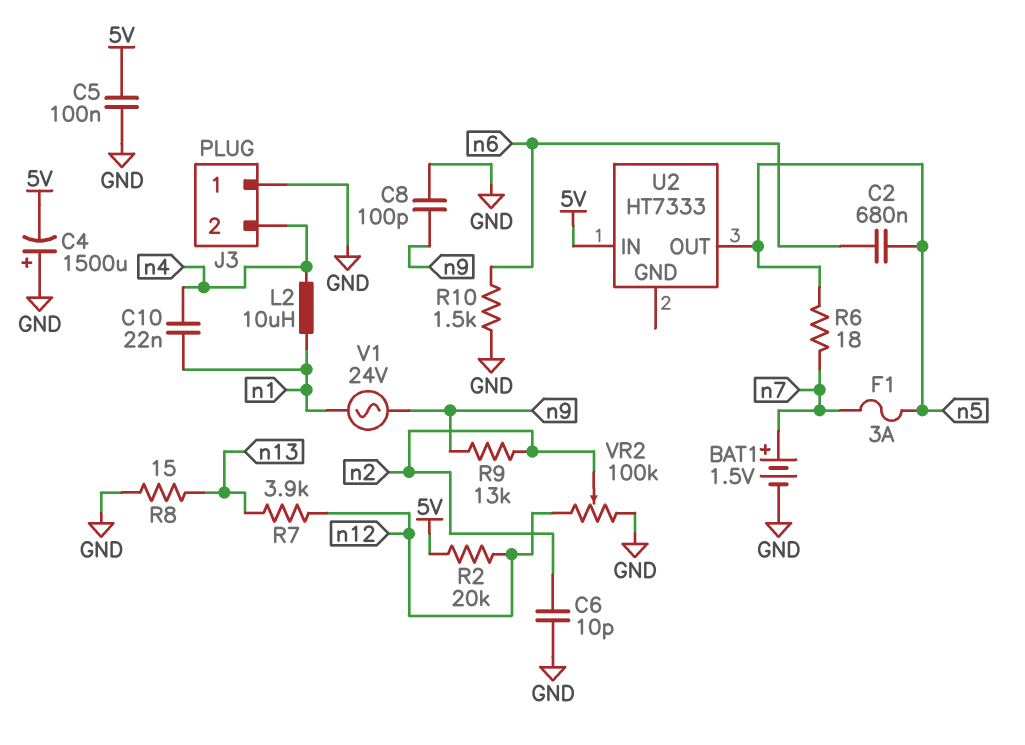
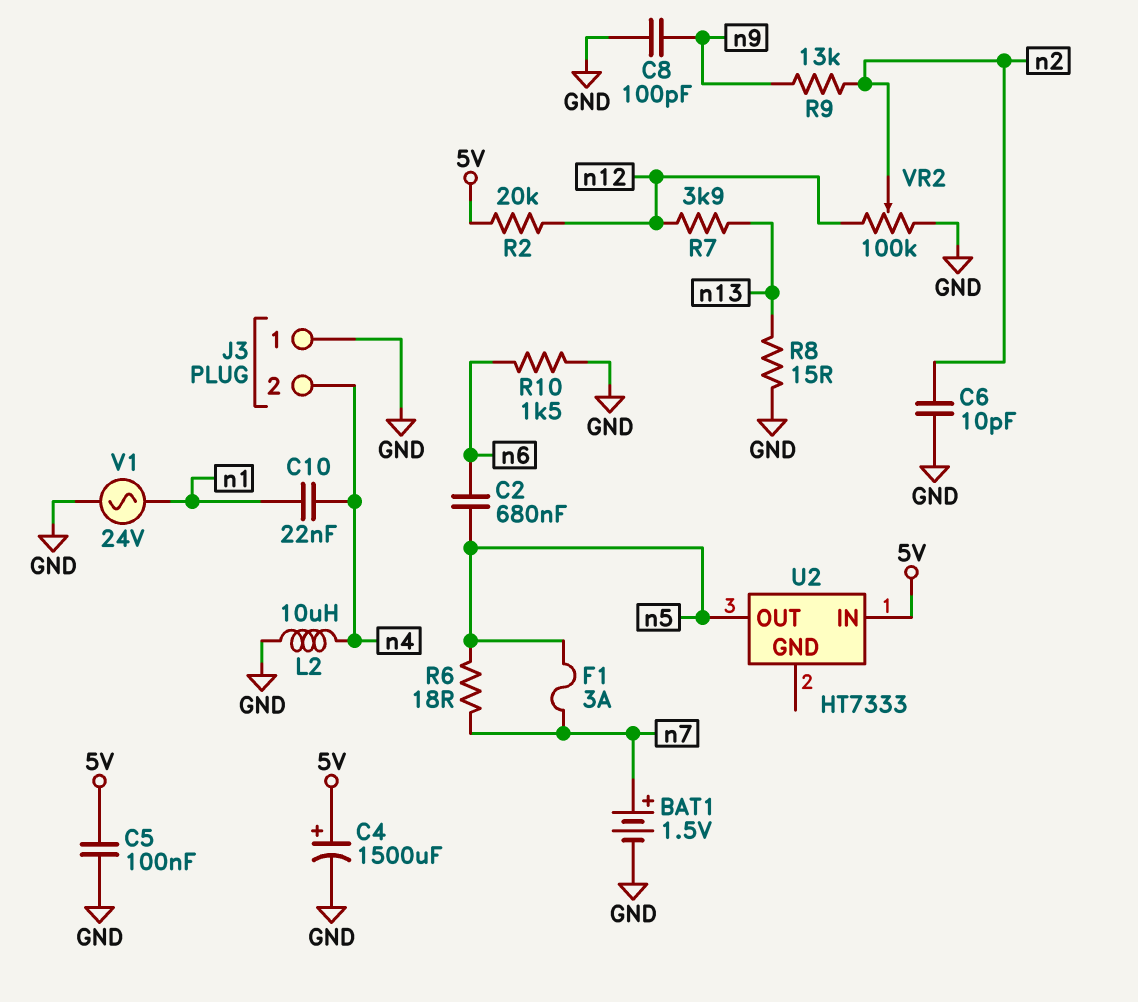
C4: 1500uF (plus GND, minus 5V) -> 1500uF (plus 5V, minus GND)
L2: 10uH (n1, n4) -> 10uH (GND, n4)
V1: AC 24V (n1, n9) -> AC 24V (GND, n1)

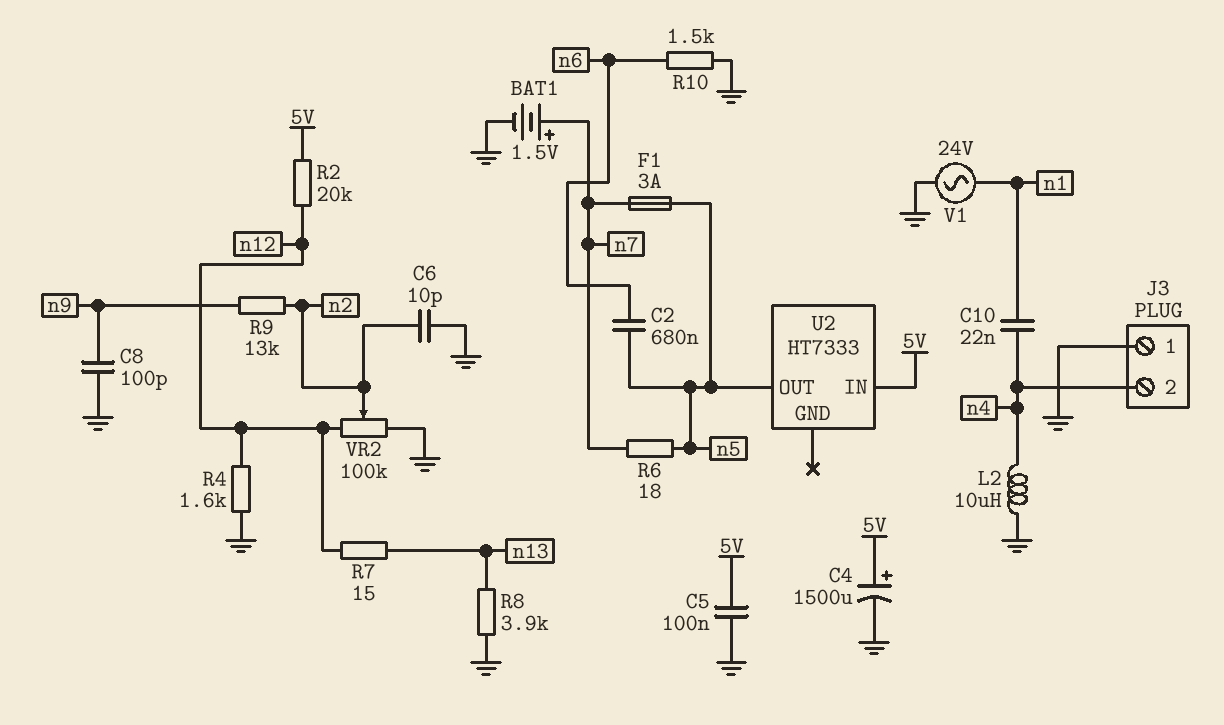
R4: none -> 1.6k (GND, n12)
R7: 3.9k (n12, n13) -> 15 (n12, n13)
R8: 15 (GND, n13) -> 3.9k (GND, n13)

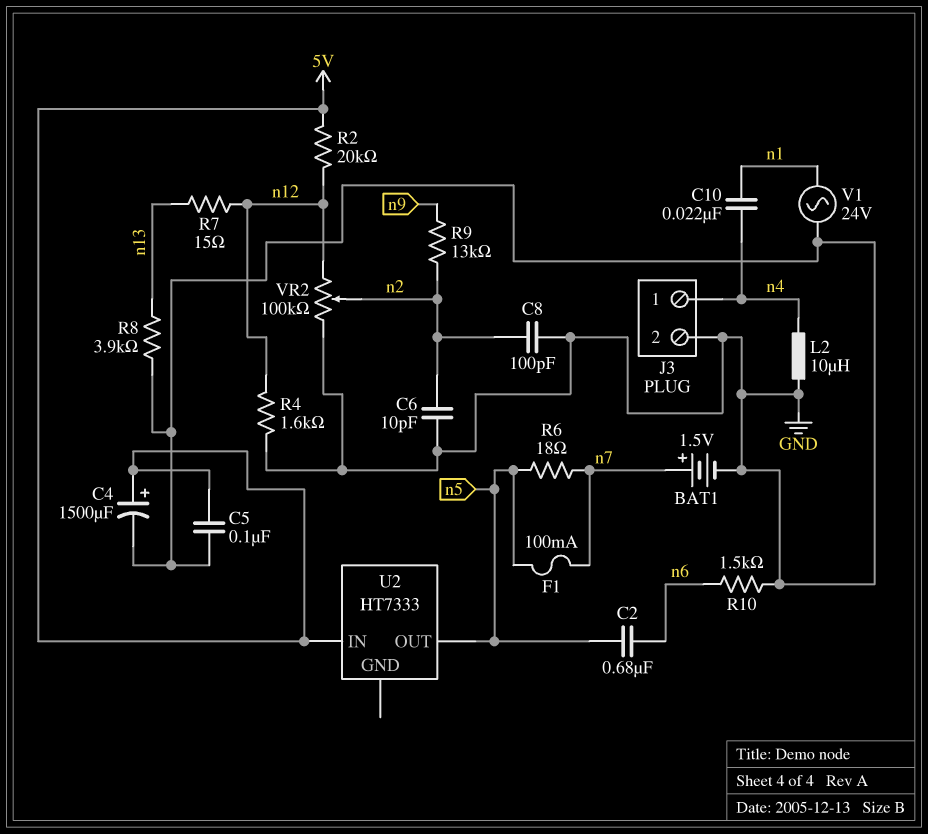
C8: 100pF (GND, n9) -> 100pF (GND, n2)
F1: 3A (n5, n7) -> 100mA (n5, n7)
J3 pin 1: GND -> n4
J3 pin 2: n4 -> GND

